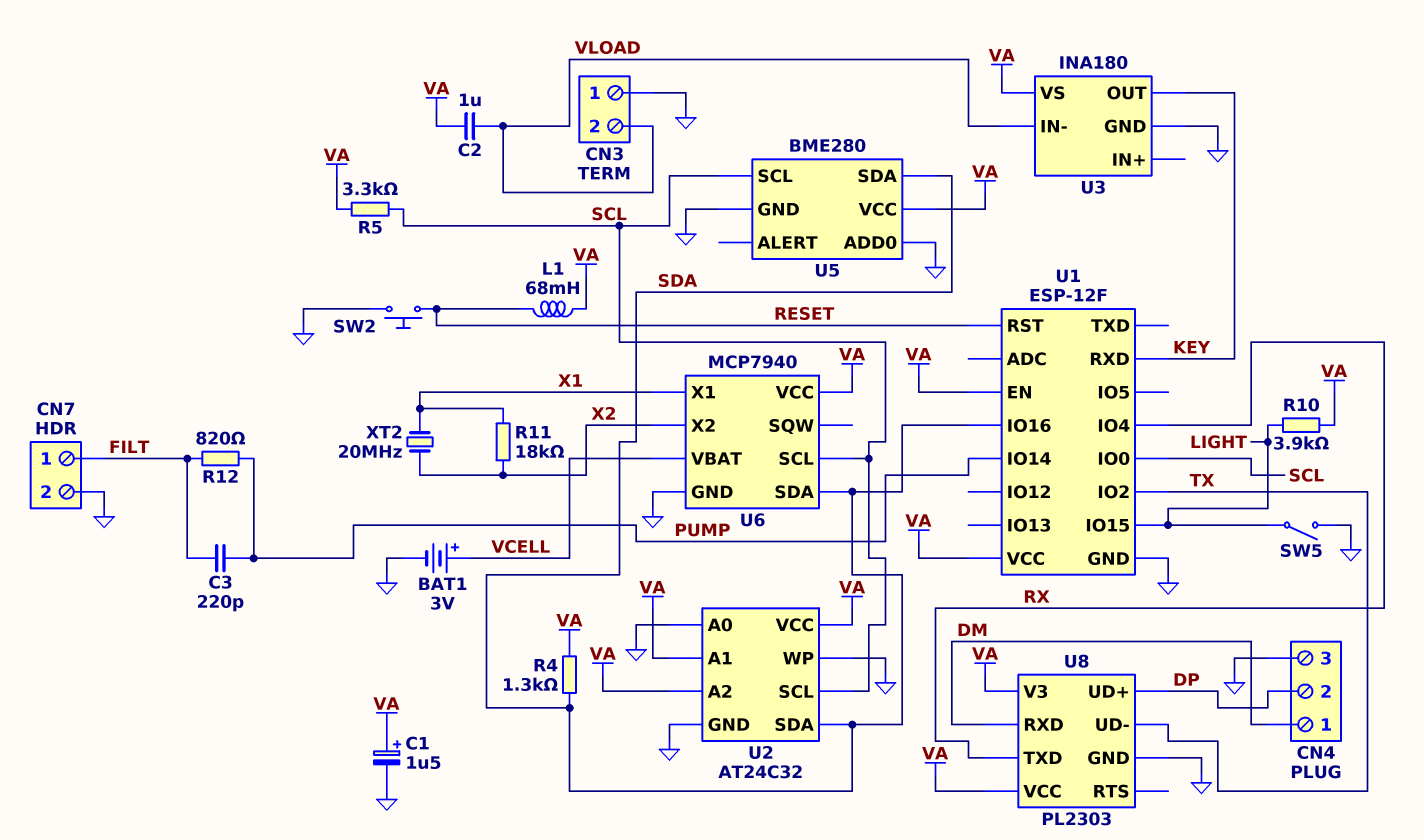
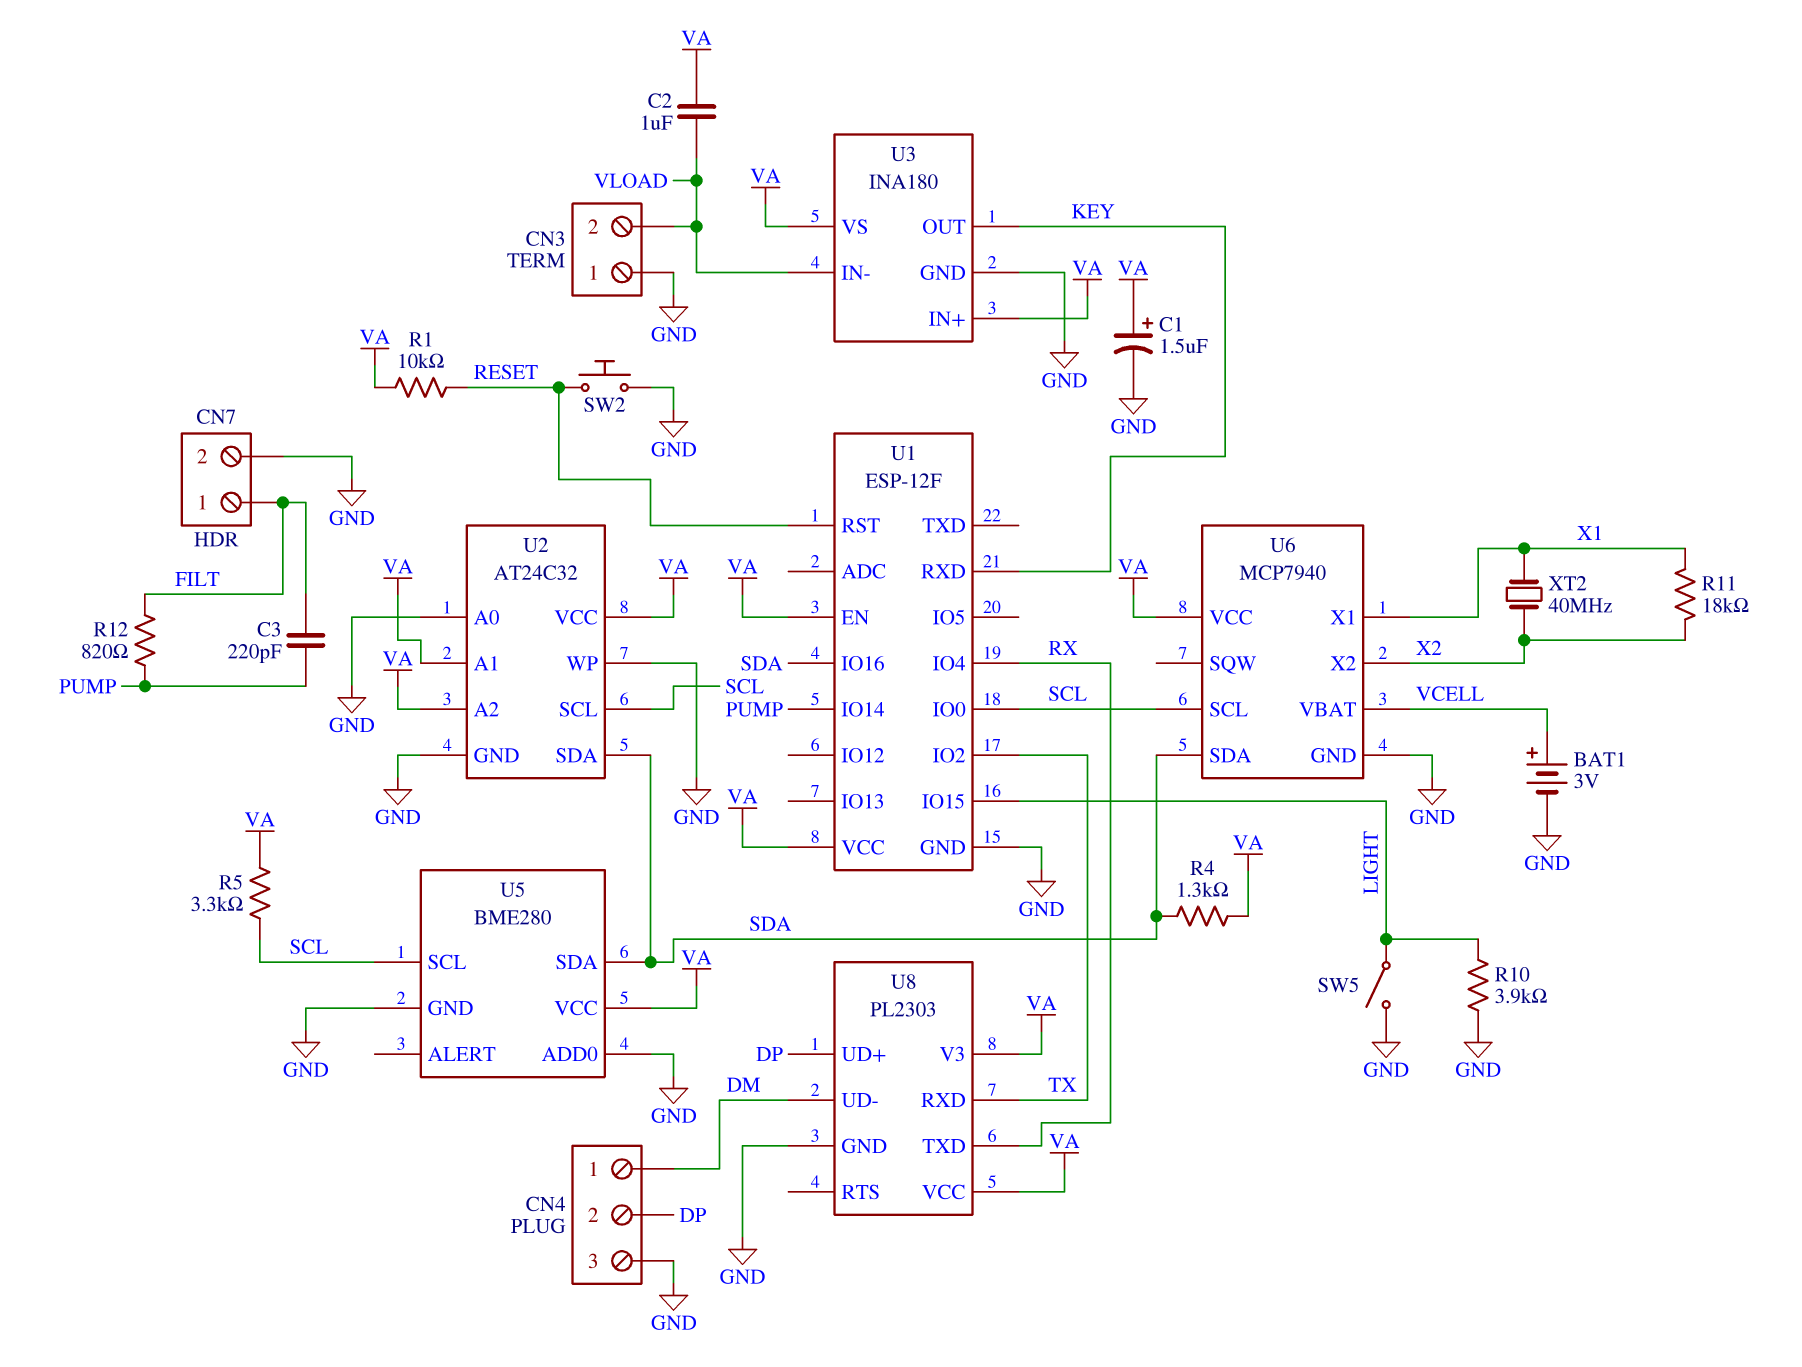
L1: 68mH (RESET, VA) -> none
R1: none -> 10k (RESET, VA)
R10: 3.9k (LIGHT, VA) -> 3.9k (GND, LIGHT)
U3 pin IN+: none -> VA
U8 pin RXD: DM -> TX
U8 pin UD-: TX -> DM
XT2: 20MHz (X1, X2) -> 40MHz (X1, X2)

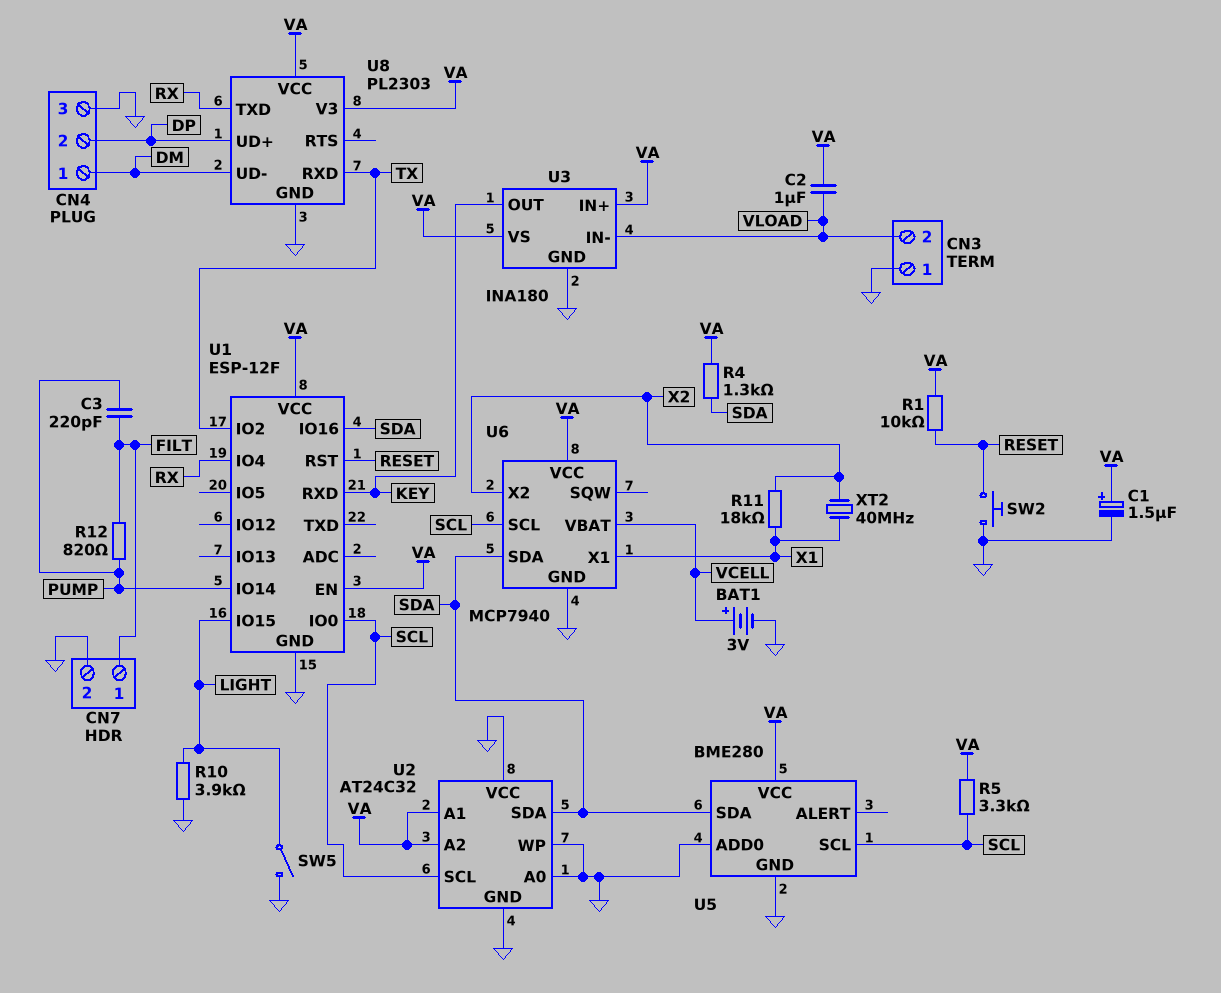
U2 pin VCC: VA -> GND

